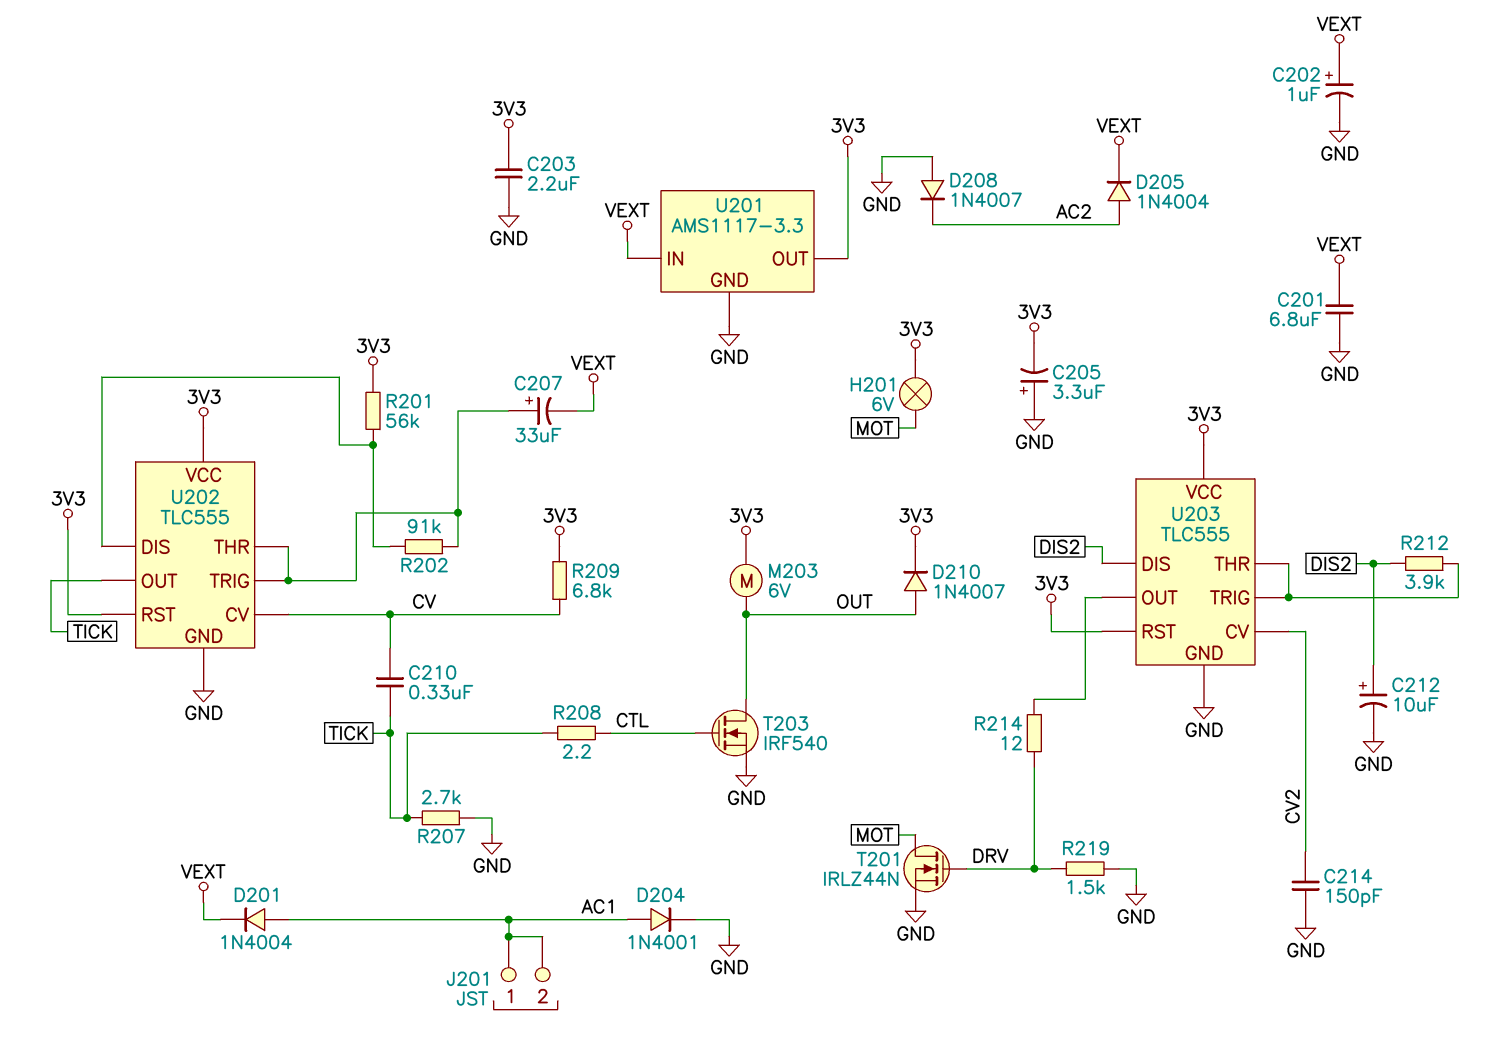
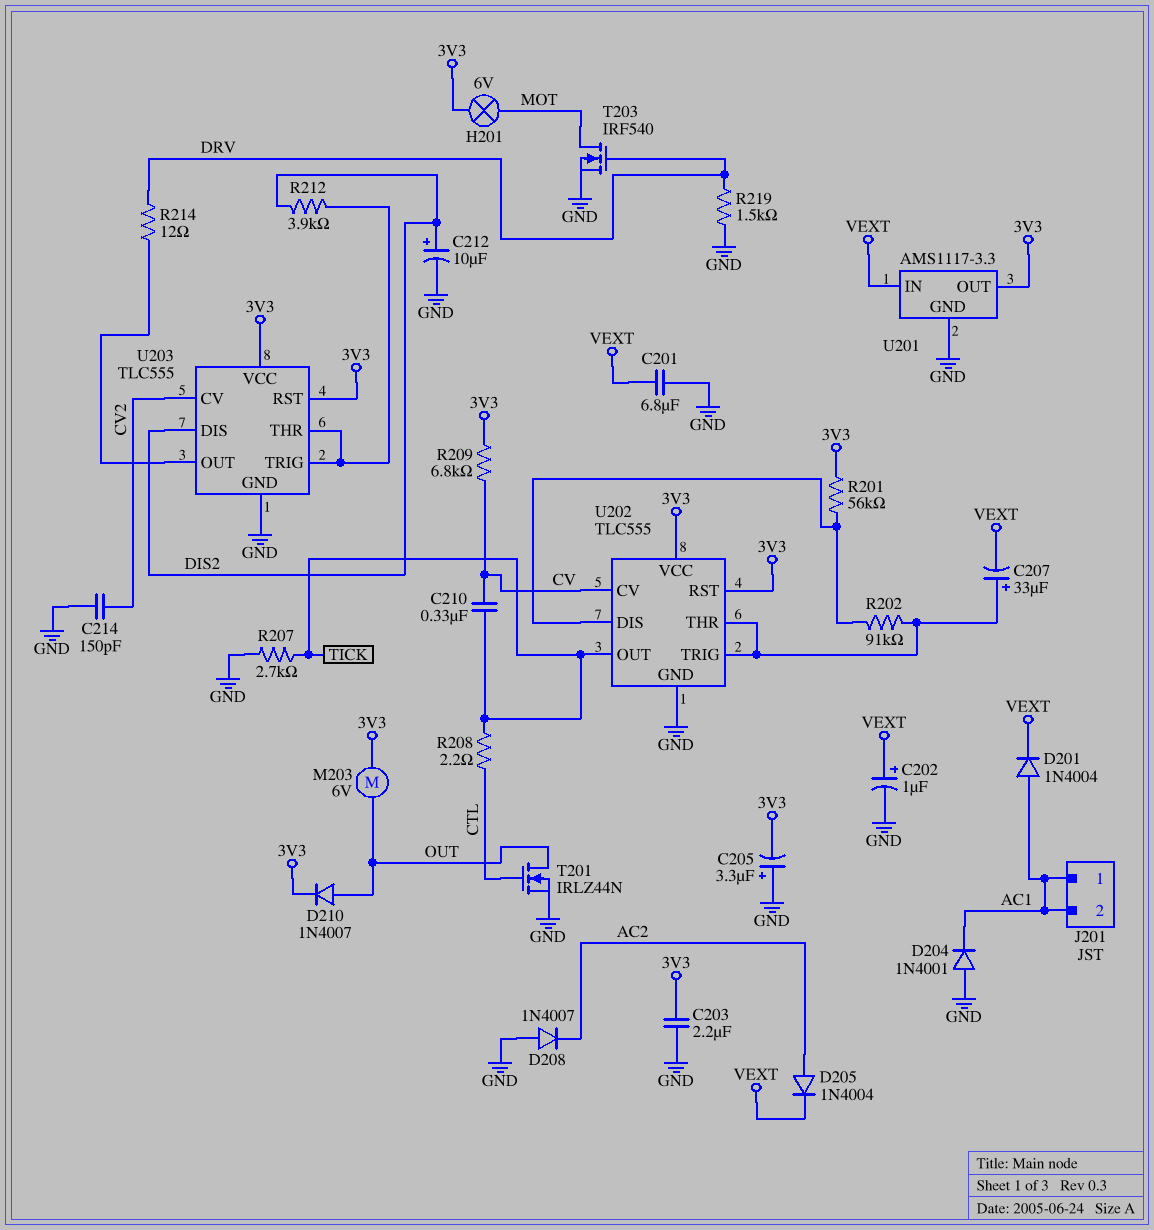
D204: diode 1N4001 (A AC1, K GND) -> diode 1N4001 (A GND, K AC1)
T201: NMOS IRLZ44N (G DRV, D MOT, S GND) -> NMOS IRLZ44N (G CTL, D OUT, S GND)
T203: NMOS IRF540 (G CTL, D OUT, S GND) -> NMOS IRF540 (G DRV, D MOT, S GND)

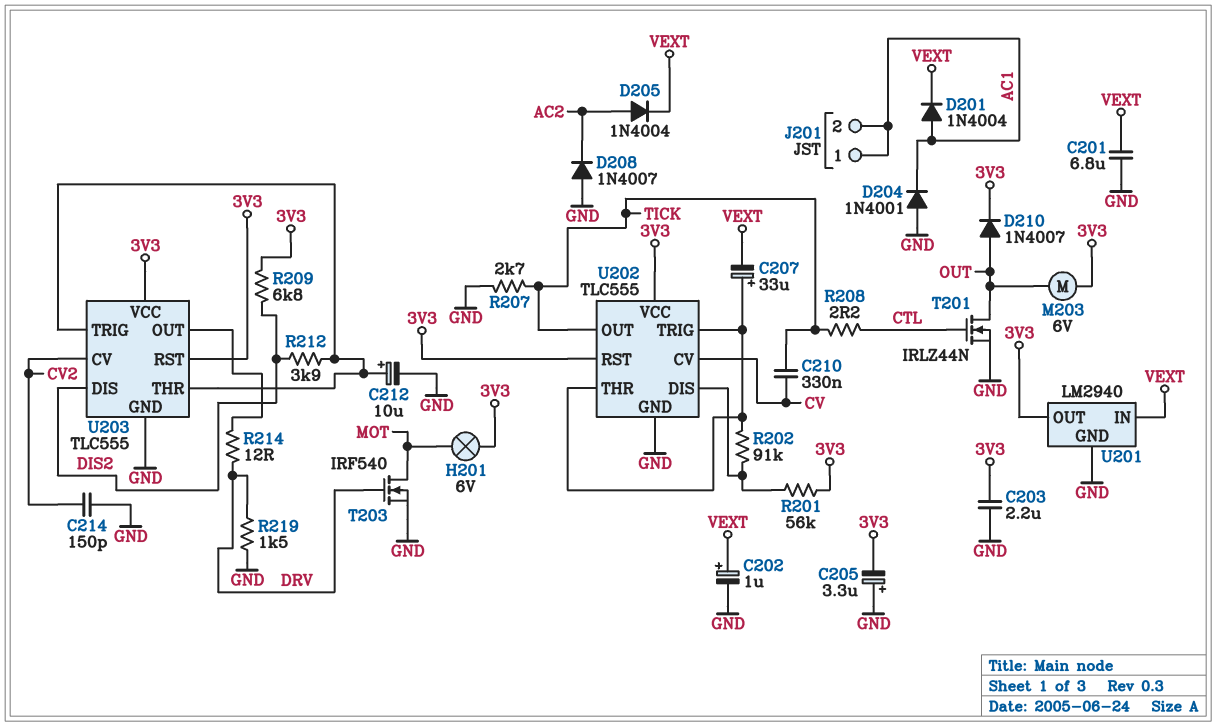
C212: 10uF (plus DIS2, minus GND) -> 10uF (plus U203/THR, minus GND)
R209: 6.8k (3V3, CV) -> 6.8k (3V3, DIS2)
U201: AMS1117-3.3 -> LM2940

